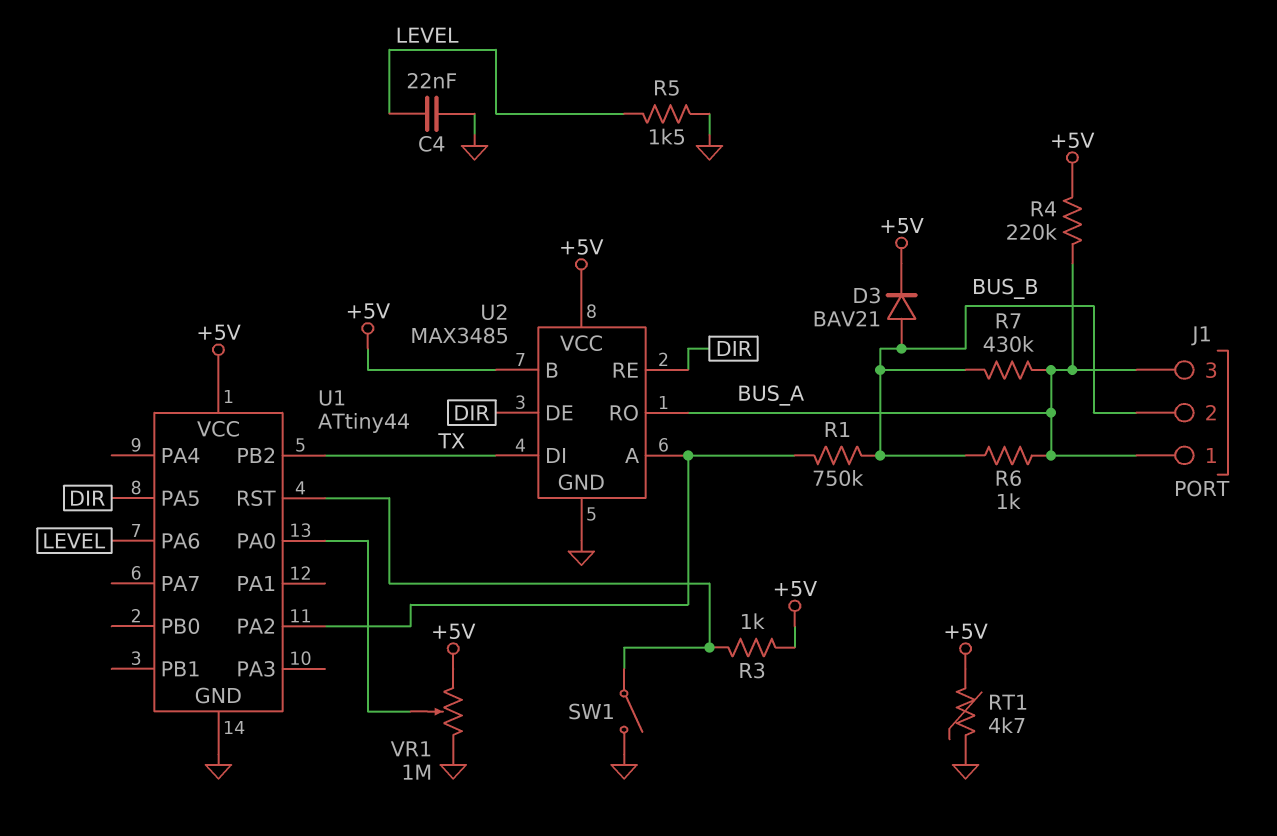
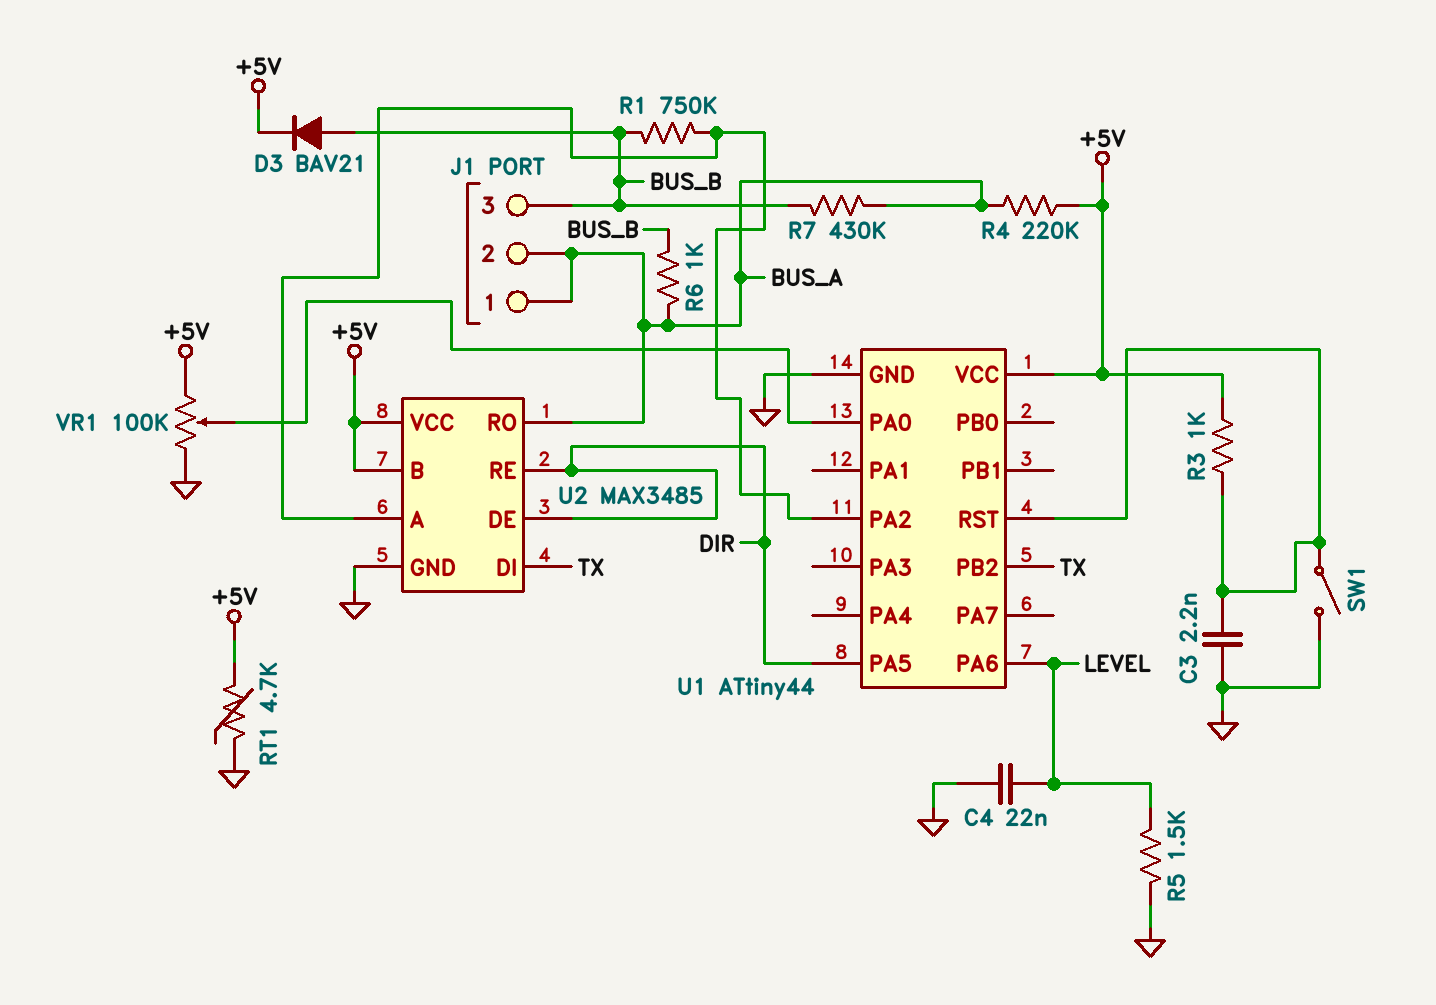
C3: none -> 2.2nF (GND, U1/RST)
J1 pin 2: BUS_B -> BUS_A
J1 pin 3: BUS_A -> BUS_B
VR1: 1M (+5V, GND, wiper U1/PA0) -> 100k (+5V, GND, wiper U1/PA0)

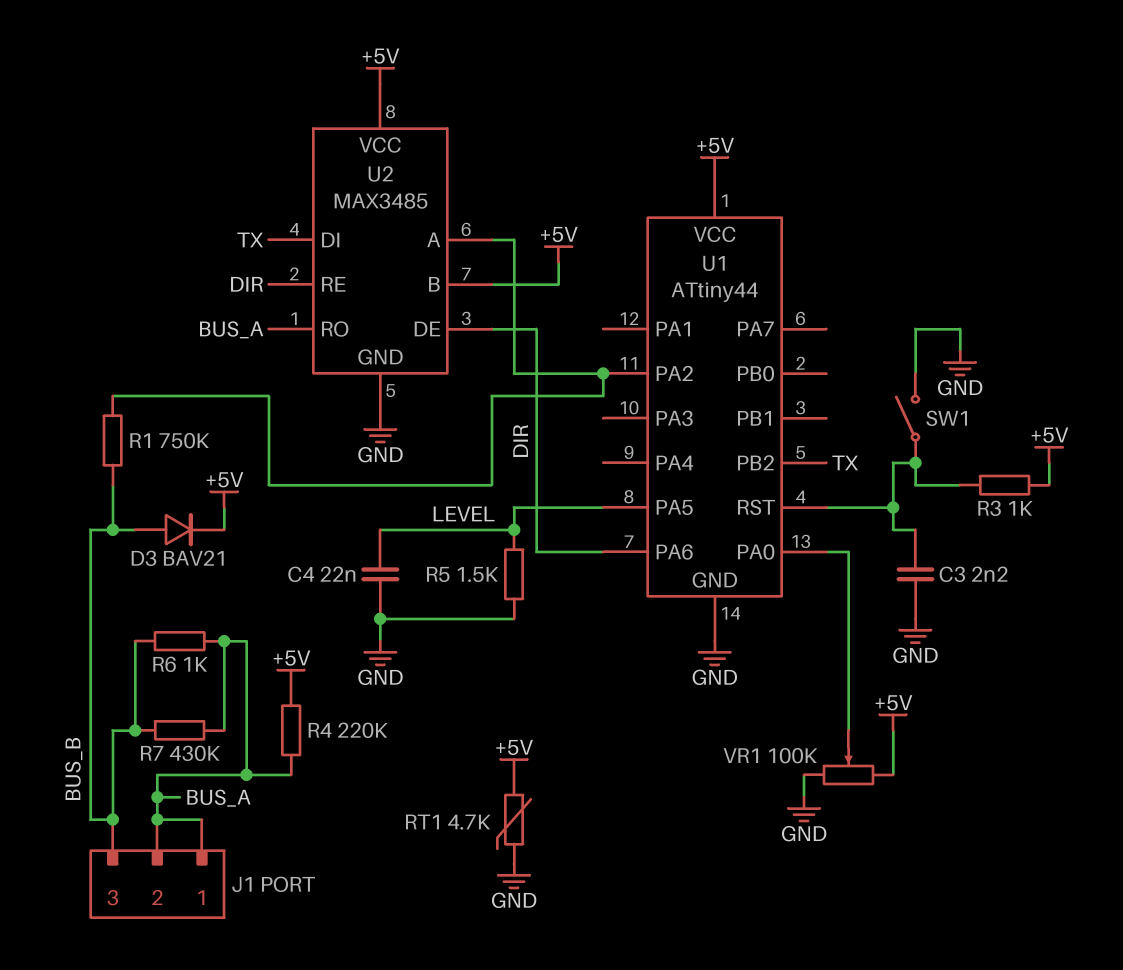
U1 pin PA5: DIR -> LEVEL
U1 pin PA6: LEVEL -> DIR

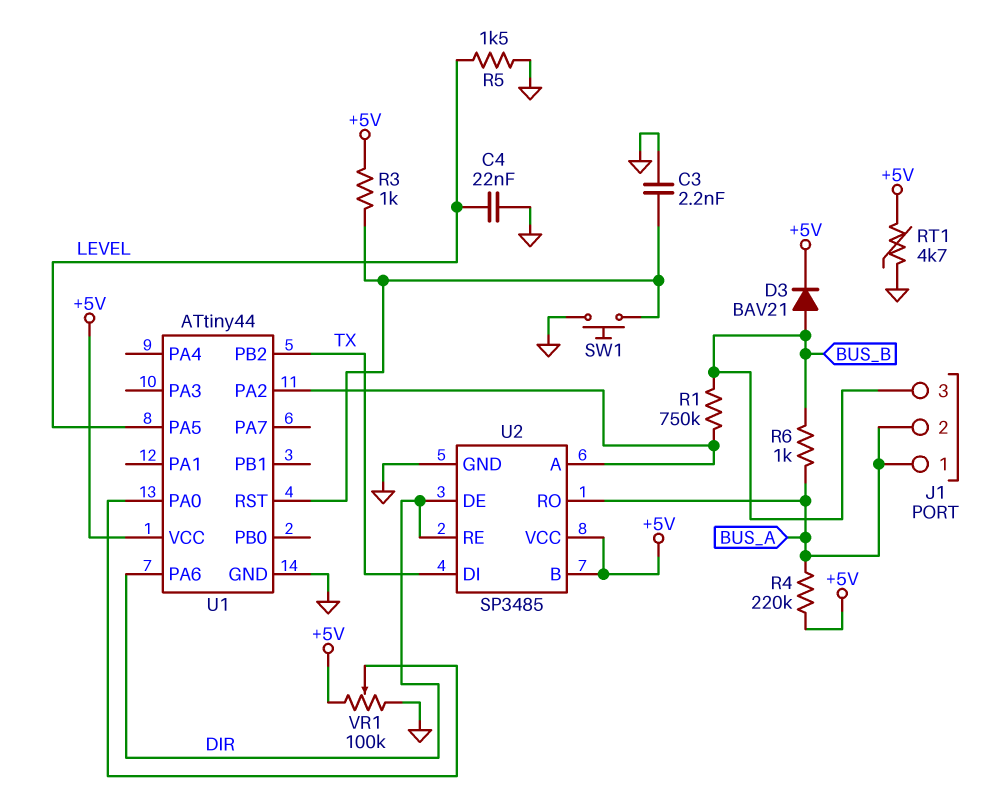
R7: 430k (BUS_A, BUS_B) -> none
SW1: switch (GND, U1/RST) -> button (GND, U1/RST)
U2: MAX3485 -> SP3485

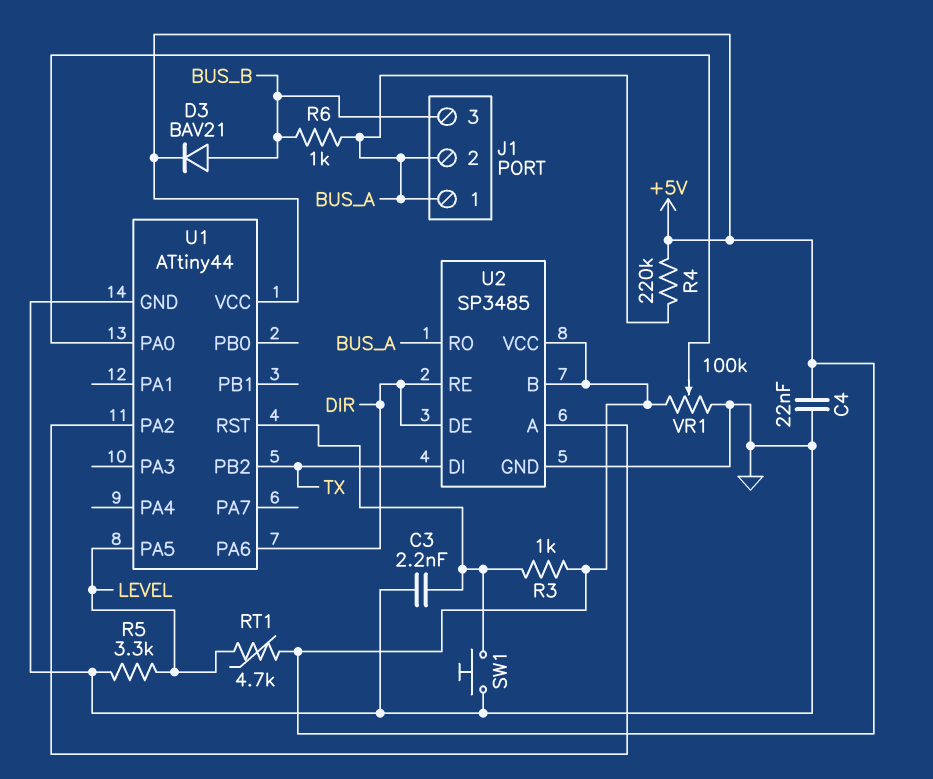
C4: 22nF (GND, LEVEL) -> 22nF (+5V, GND)
R1: 750k (BUS_B, U1/PA2) -> none
R5: 1.5k (GND, LEVEL) -> 3.3k (GND, LEVEL)
RT1: 4.7k (+5V, GND) -> 4.7k (+5V, LEVEL)

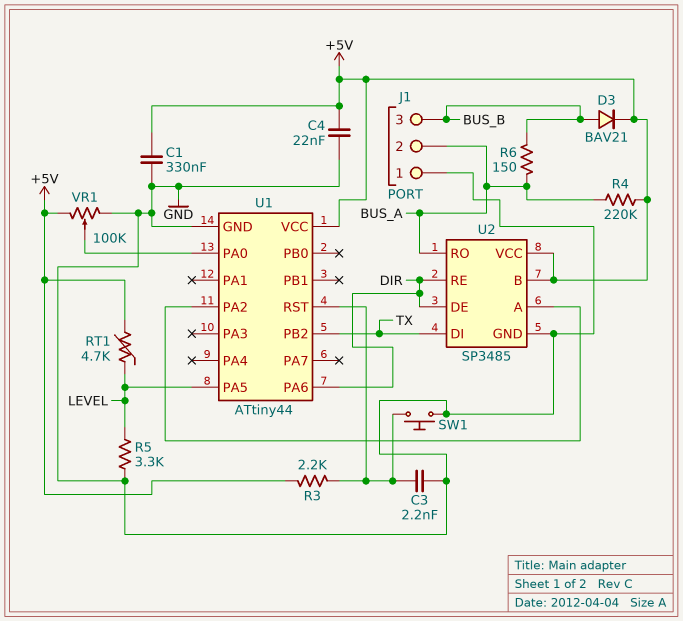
C1: none -> 330nF (+5V, GND)
J1 pin 1: BUS_A -> GND
R3: 1k (+5V, U1/RST) -> 2.2k (+5V, U1/RST)
R6: 1k (BUS_A, BUS_B) -> 150 (BUS_A, BUS_B)

